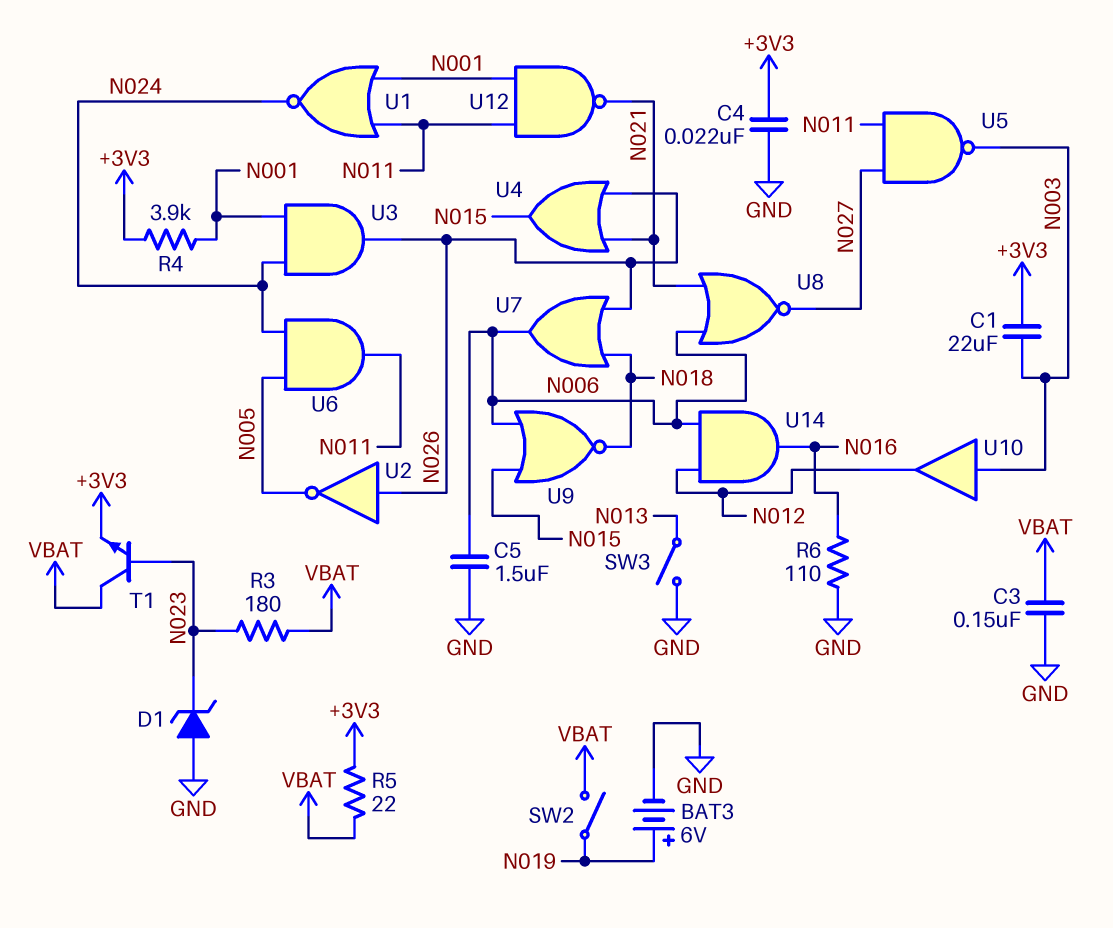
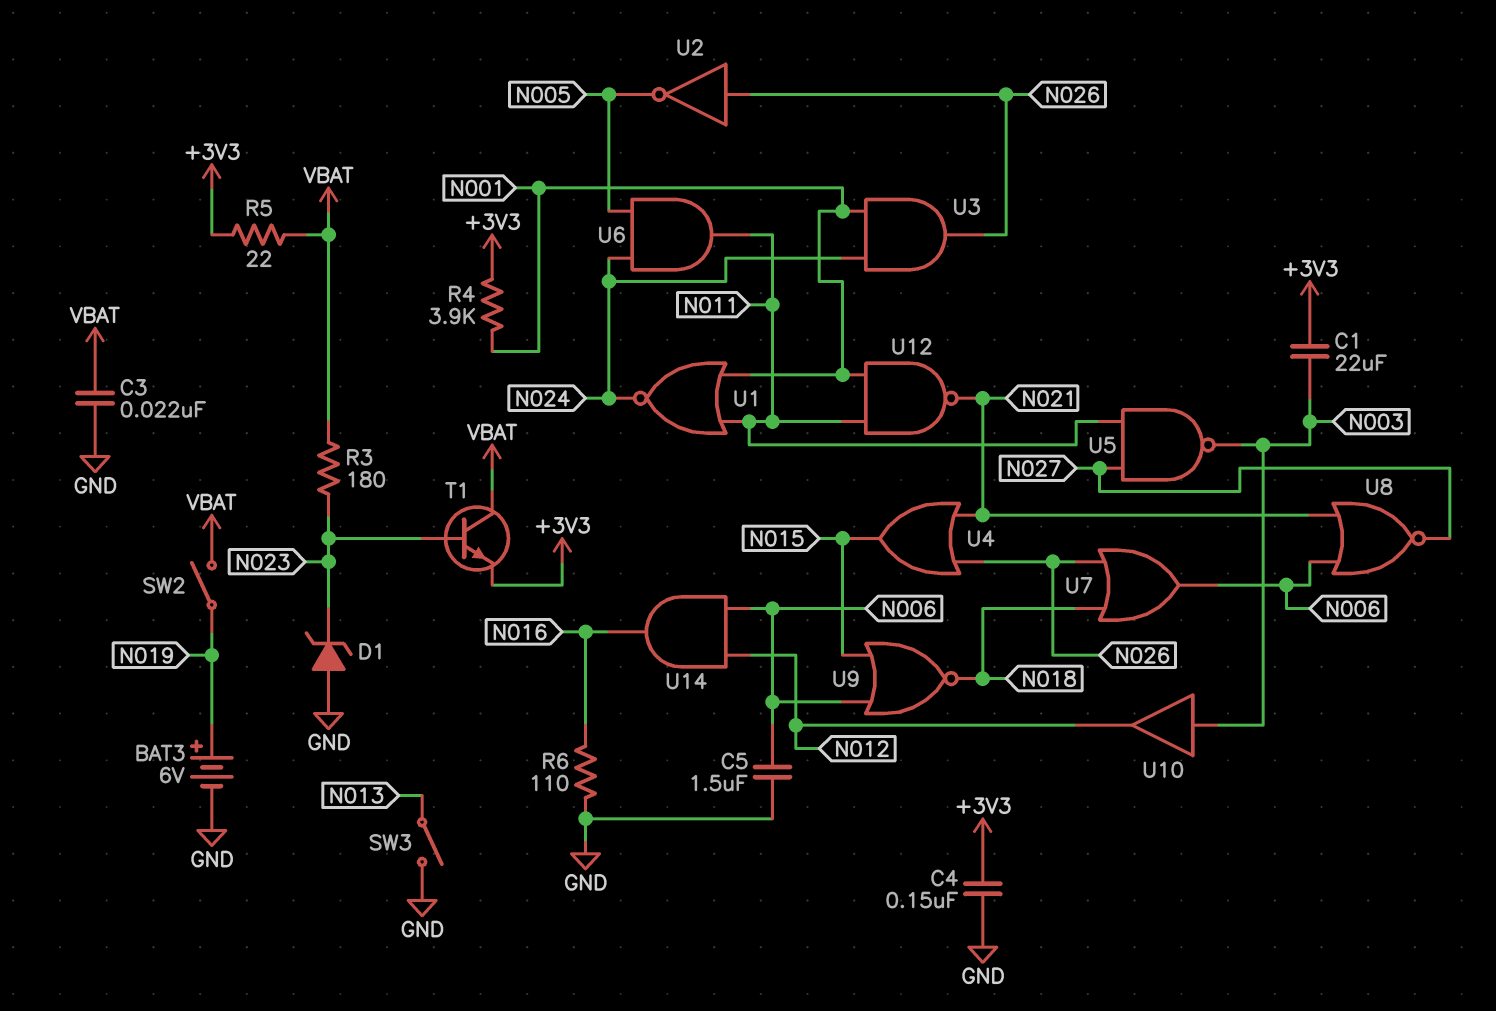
C3: 150nF (GND, VBAT) -> 22nF (GND, VBAT)
C4: 22nF (+3V3, GND) -> 150nF (+3V3, GND)

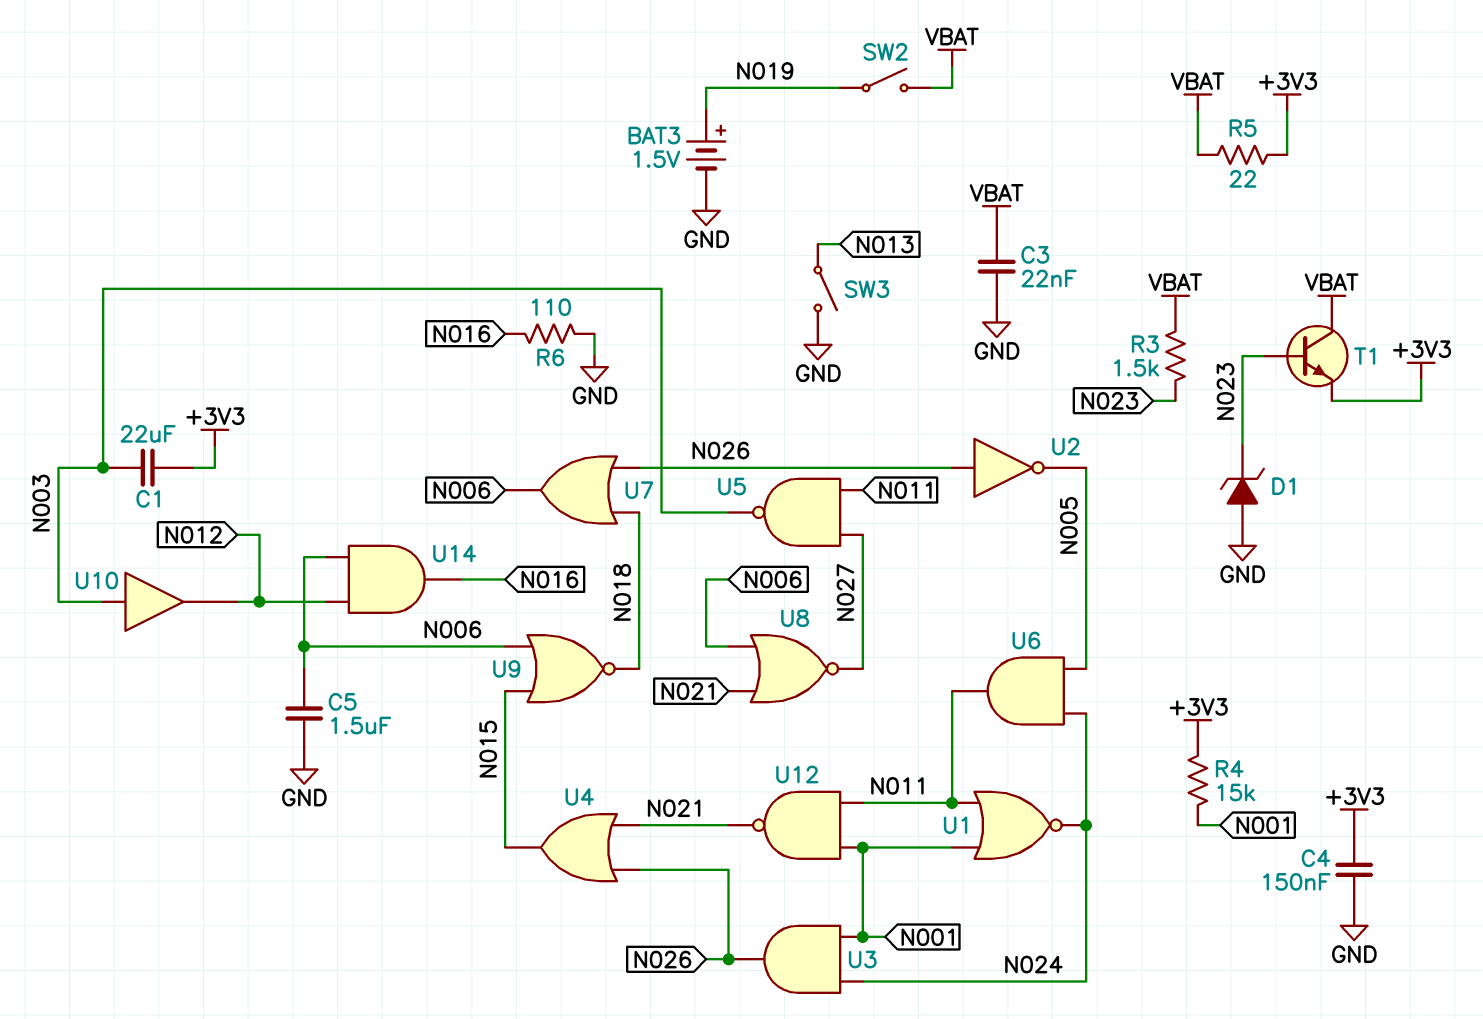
BAT3: 6V (plus N019, minus GND) -> 1.5V (plus N019, minus GND)
R3: 180 (N023, VBAT) -> 1.5k (N023, VBAT)
R4: 3.9k (+3V3, N001) -> 15k (+3V3, N001)

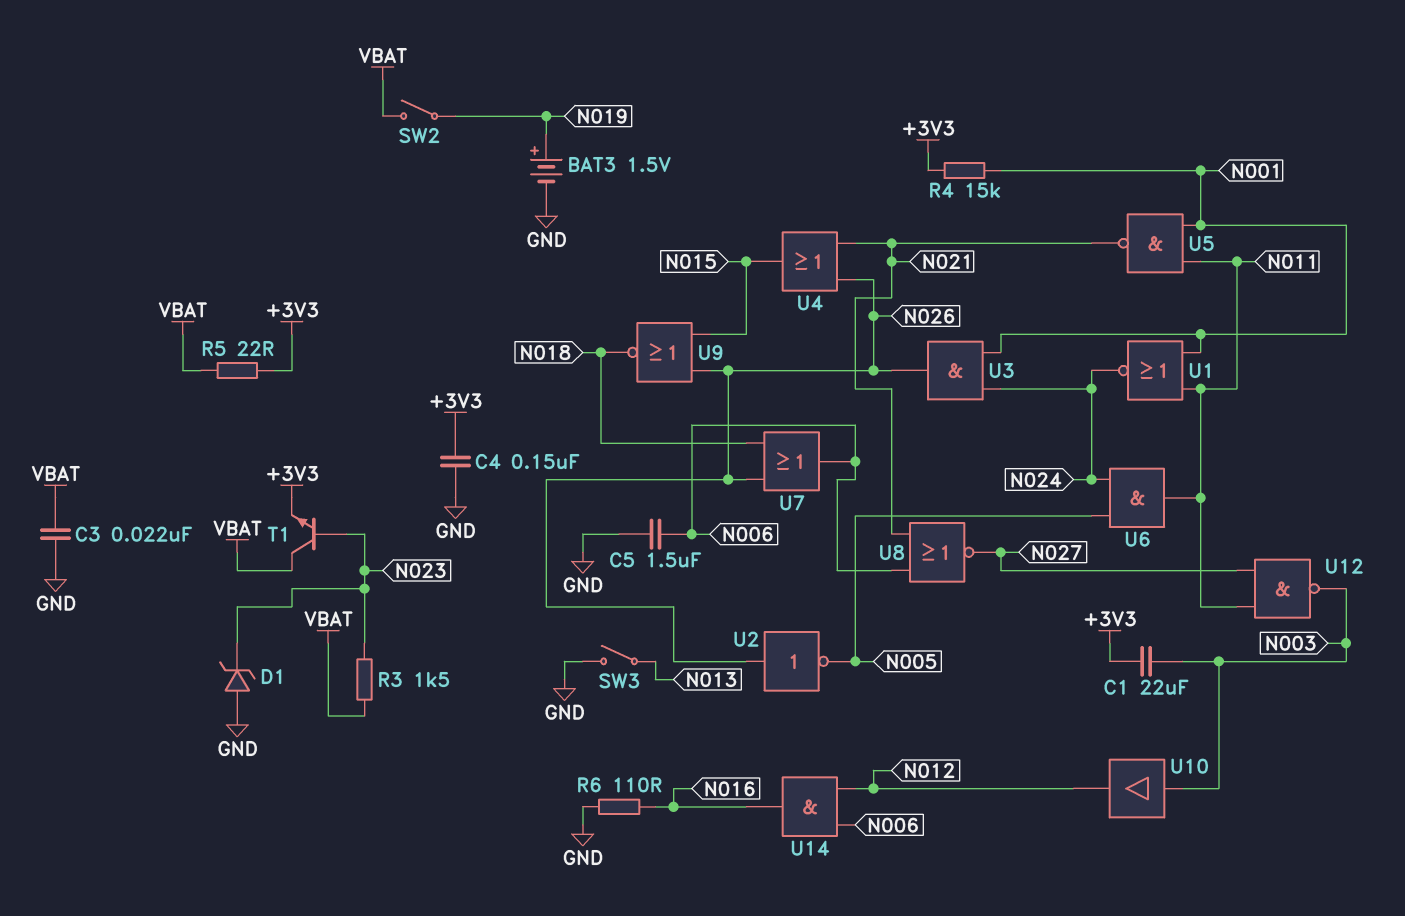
U5: NAND (in N011, in N027, out N003) -> NAND (in N001, in N011, out N021)
U9: NOR (in N006, in N015, out N018) -> NOR (in N015, in N026, out N018)
U12: NAND (in N001, in N011, out N021) -> NAND (in N011, in N027, out N003)

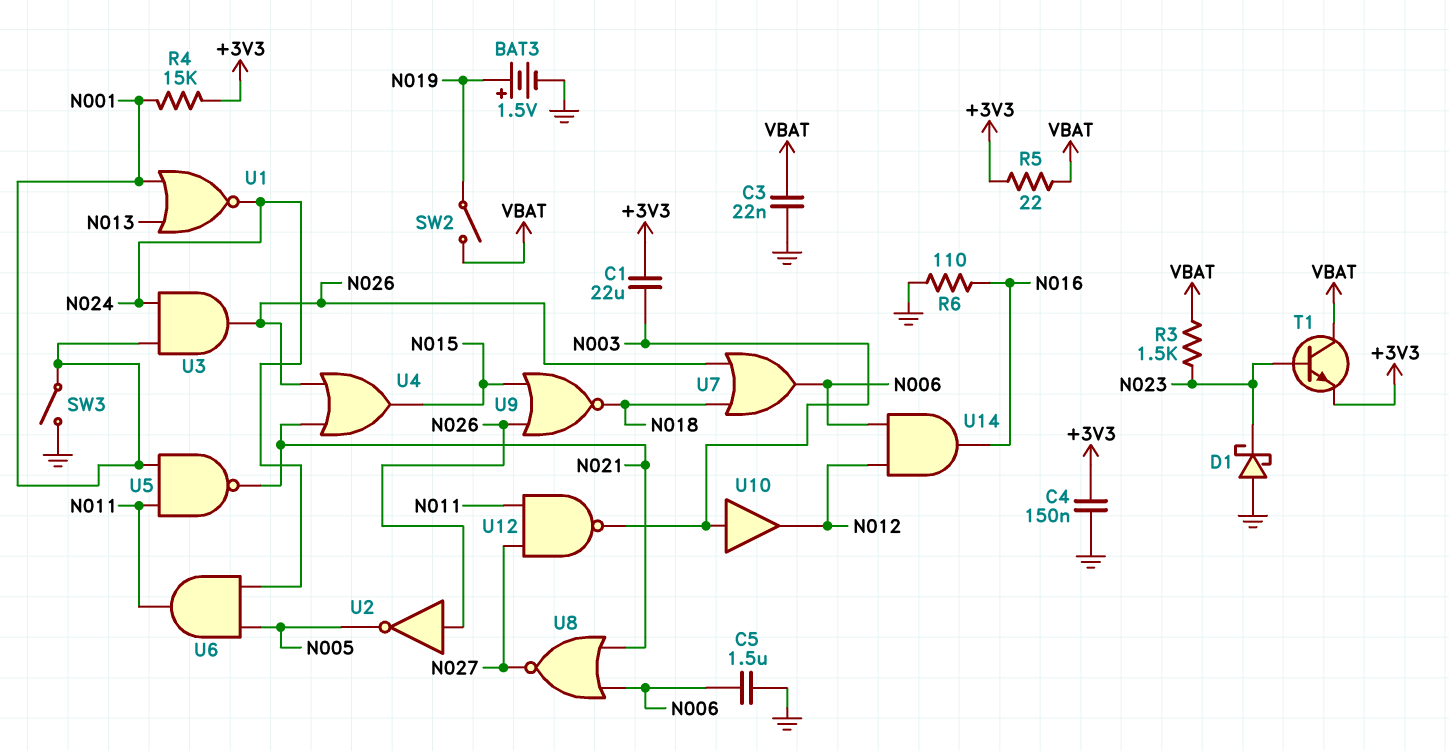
D1: zener (A GND, K N023) -> schottky (A GND, K N023)
SW3: switch (GND, N013) -> switch (GND, N001)
U1: NOR (in N001, in N011, out N024) -> NOR (in N001, in N013, out N024)

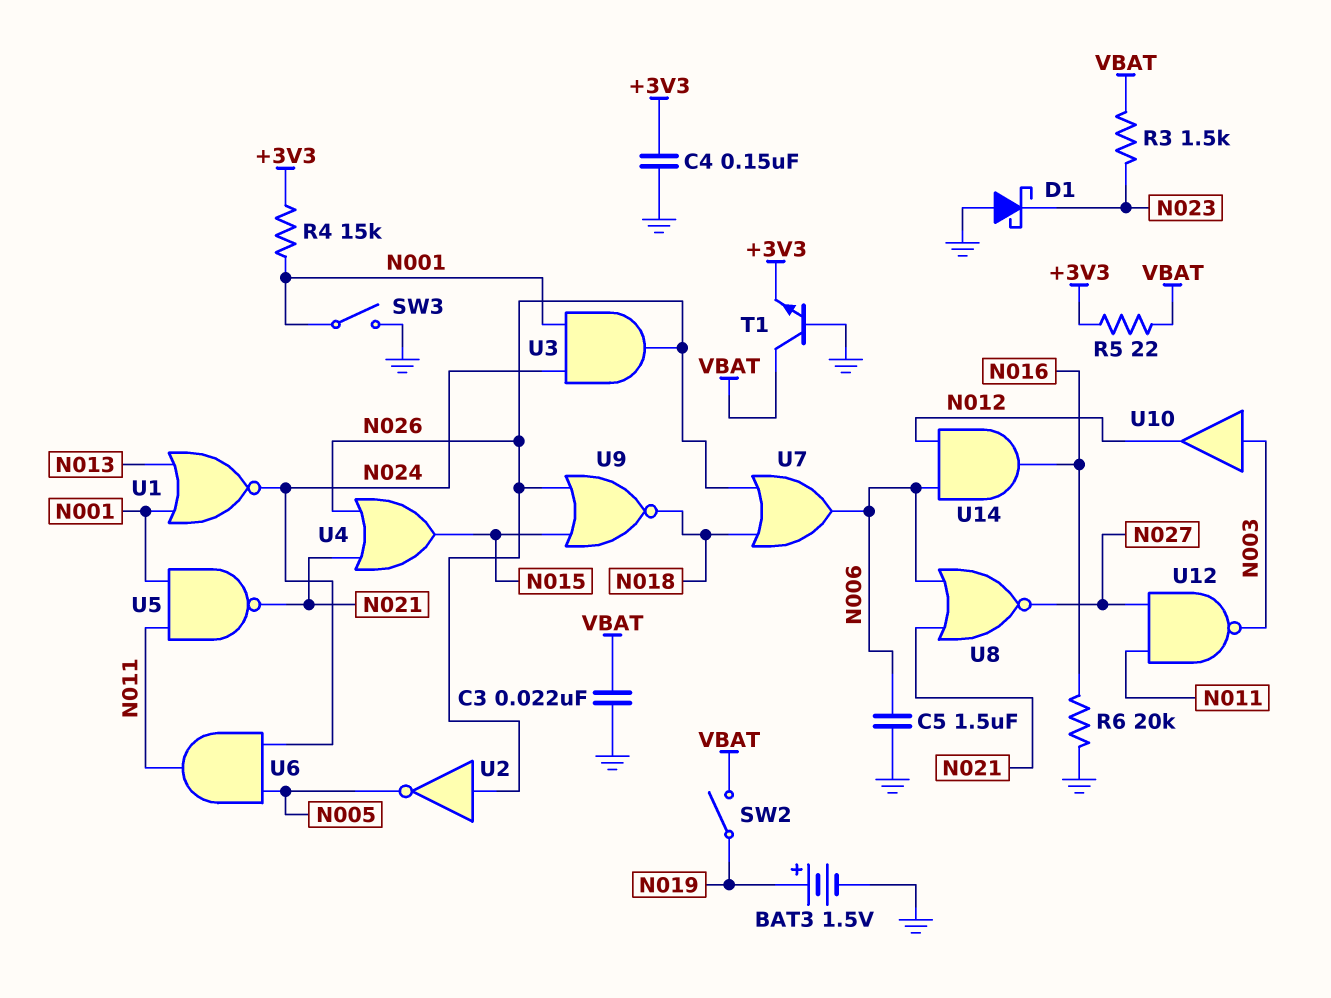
C1: 22uF (+3V3, N003) -> none
R6: 110 (GND, N016) -> 20k (GND, N016)
T1: NPN (B N023, C VBAT, E +3V3) -> NPN (B GND, C VBAT, E +3V3)

